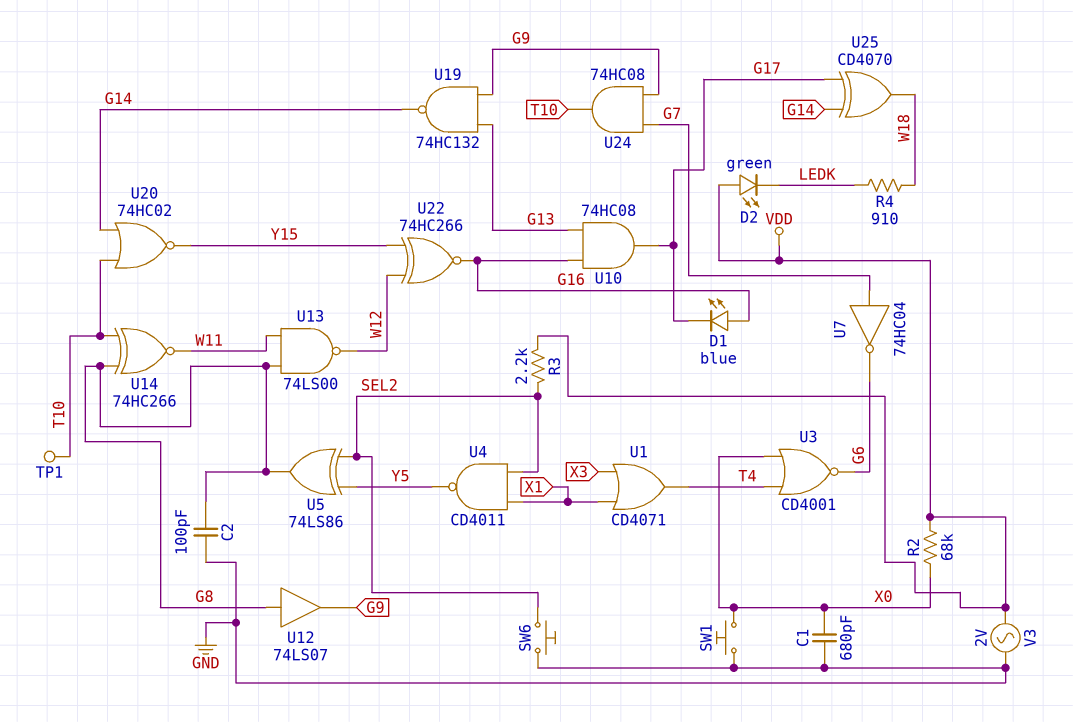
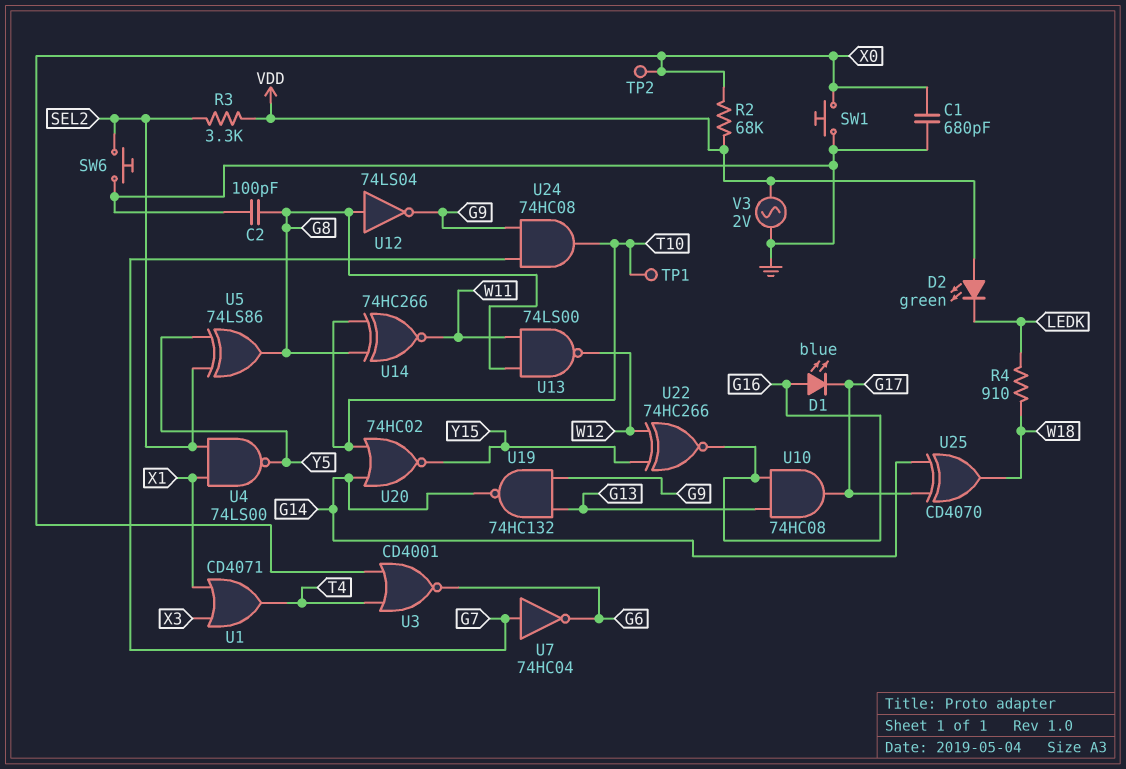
R3: 2.2k (SEL2, VDD) -> 3.3k (SEL2, VDD)
TP2: none -> test point (X0)
U4: NAND CD4011 (in SEL2, in X1, out Y5) -> NAND 74LS00 (in SEL2, in X1, out Y5)
U12: buffer 74LS07 (in G8, out G9) -> NOT 74LS04 (in G8, out G9)

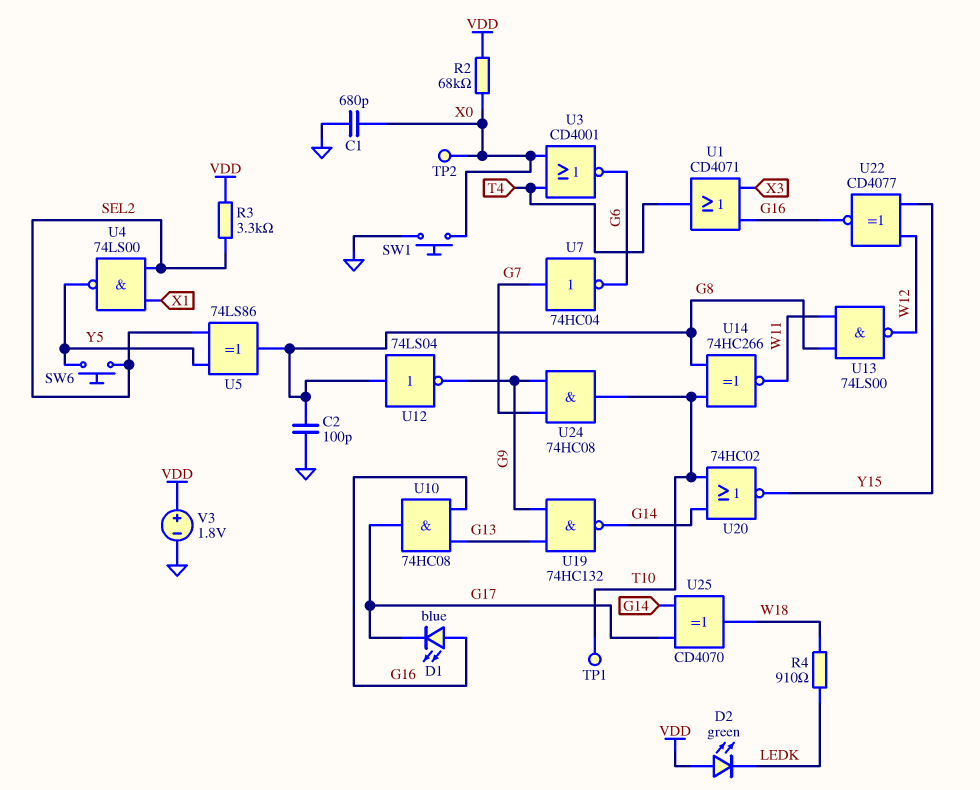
SW6: button (GND, SEL2) -> button (SEL2, Y5)
U1: OR CD4071 (in X1, in X3, out T4) -> OR CD4071 (in G16, in X3, out T4)
U22: XNOR 74HC266 (in W12, in Y15, out G16) -> XNOR CD4077 (in W12, in Y15, out G16)
V3: AC 2V (GND, VDD) -> 1.8V (plus VDD, minus GND)

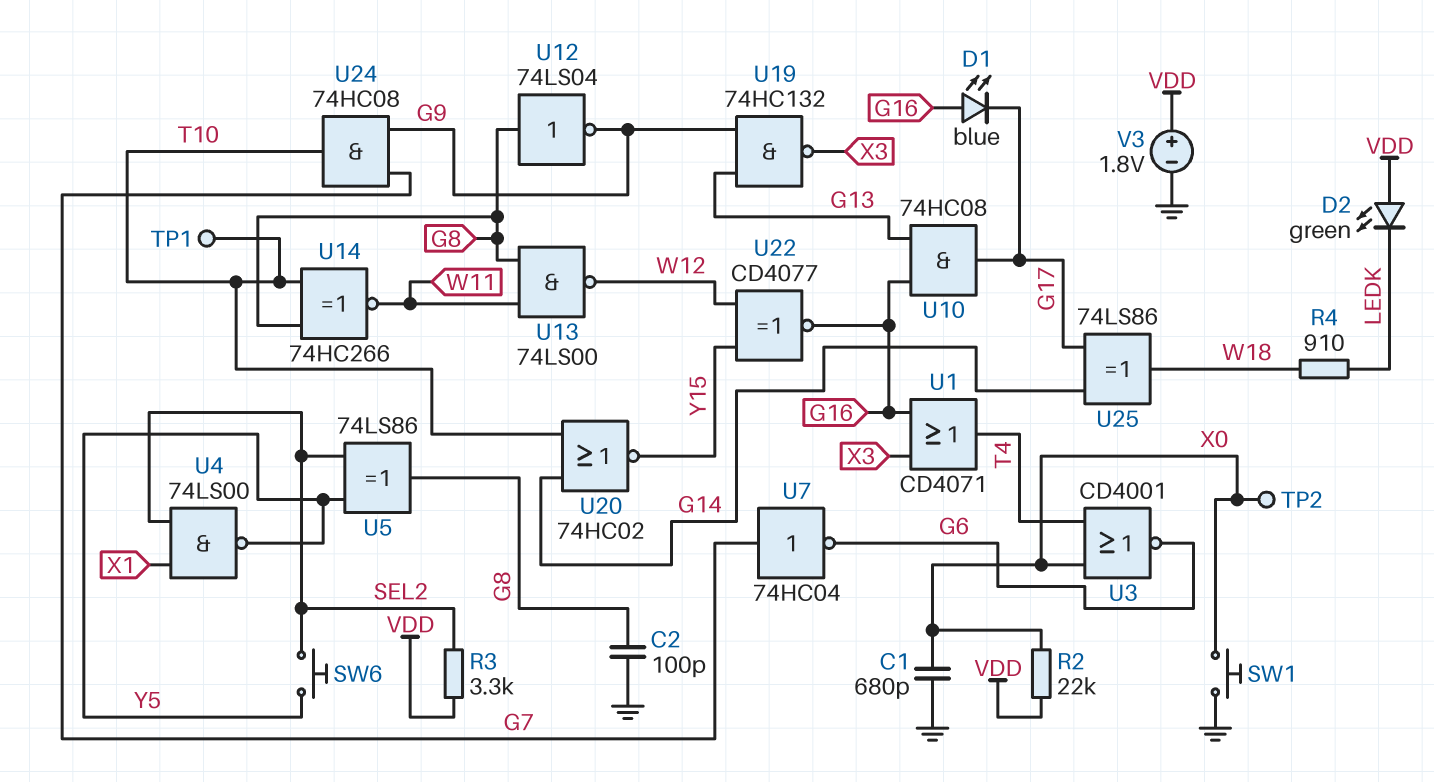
R2: 68k (VDD, X0) -> 22k (VDD, X0)
U19: NAND 74HC132 (in G9, in G13, out G14) -> NAND 74HC132 (in G9, in G13, out X3)
U25: XOR CD4070 (in G14, in G17, out W18) -> XOR 74LS86 (in G14, in G17, out W18)

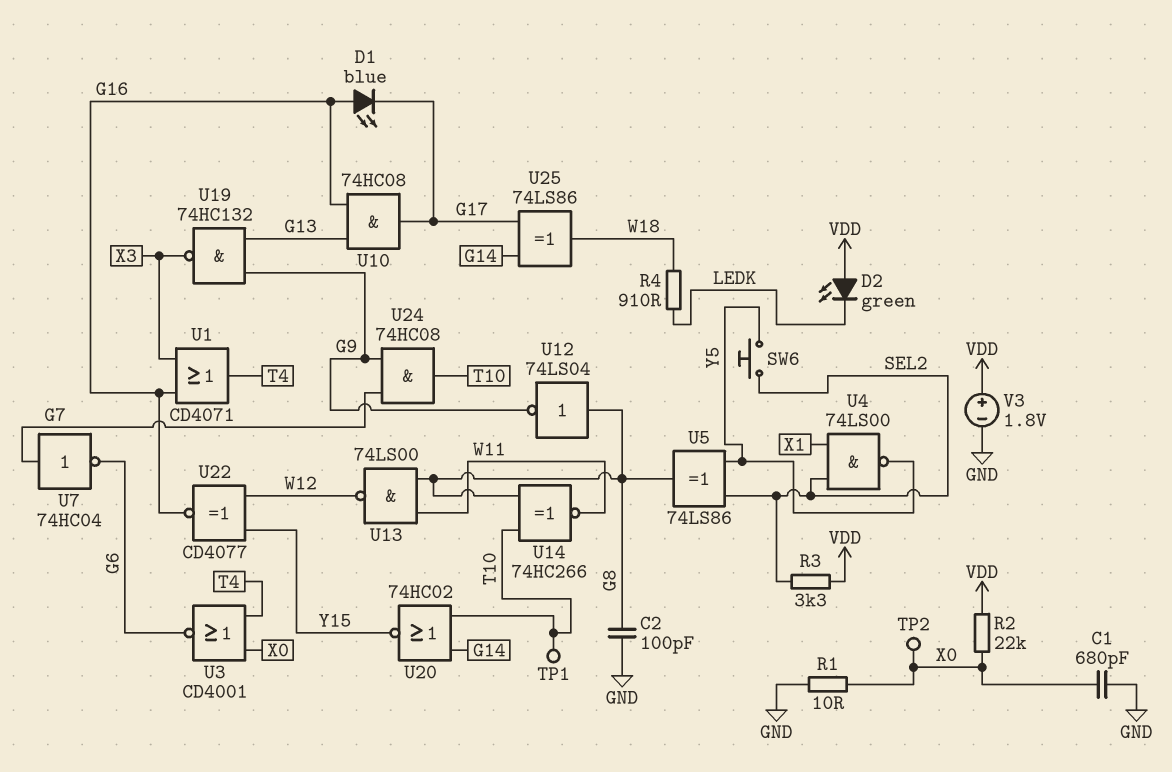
R1: none -> 10 (GND, X0)
SW1: button (GND, X0) -> none

